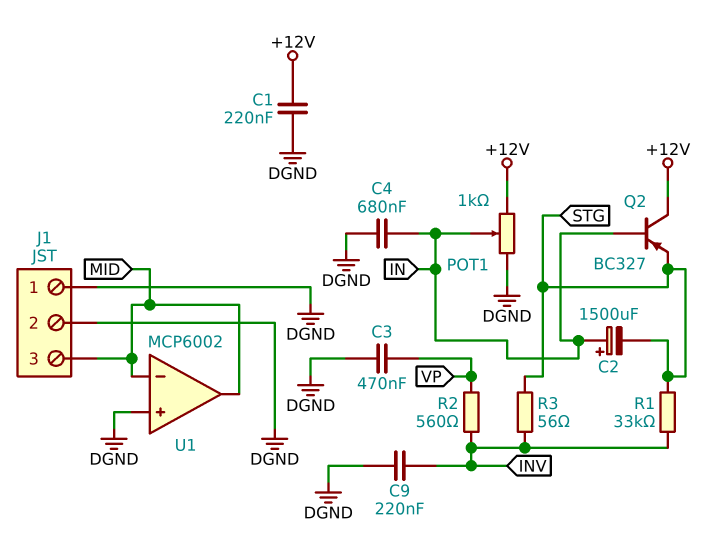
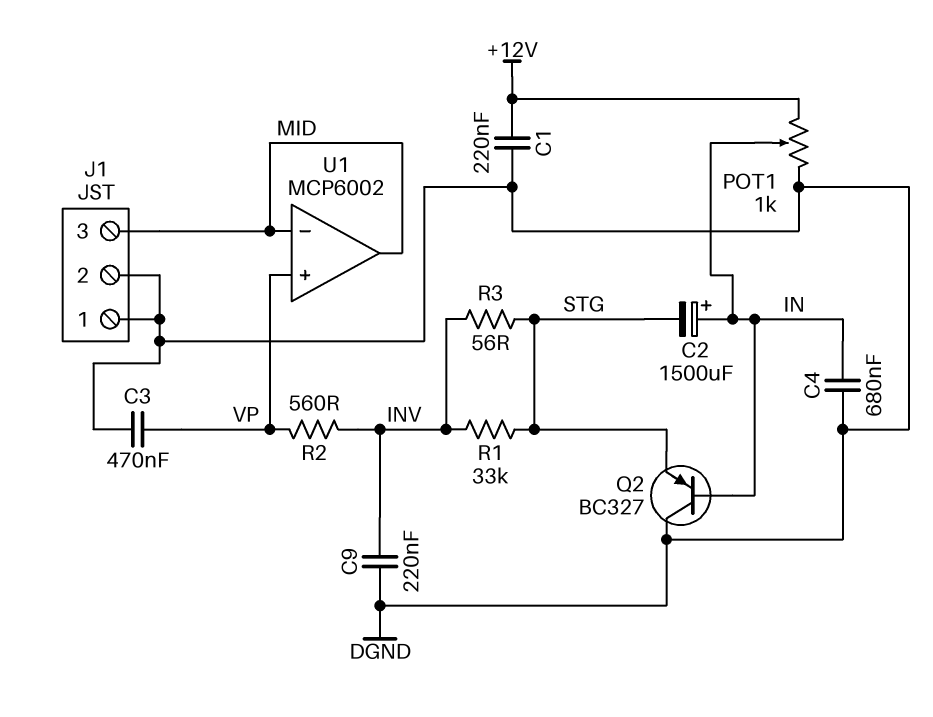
Q2: PNP BC327 (B IN, C +12V, E STG) -> PNP BC327 (B IN, C DGND, E STG)
U1 pin in+: DGND -> VP

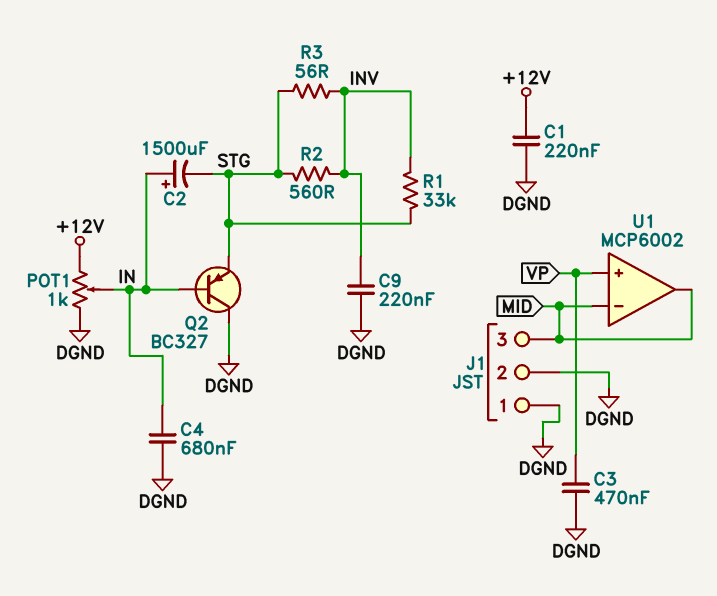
R2: 560 (INV, VP) -> 560 (INV, STG)

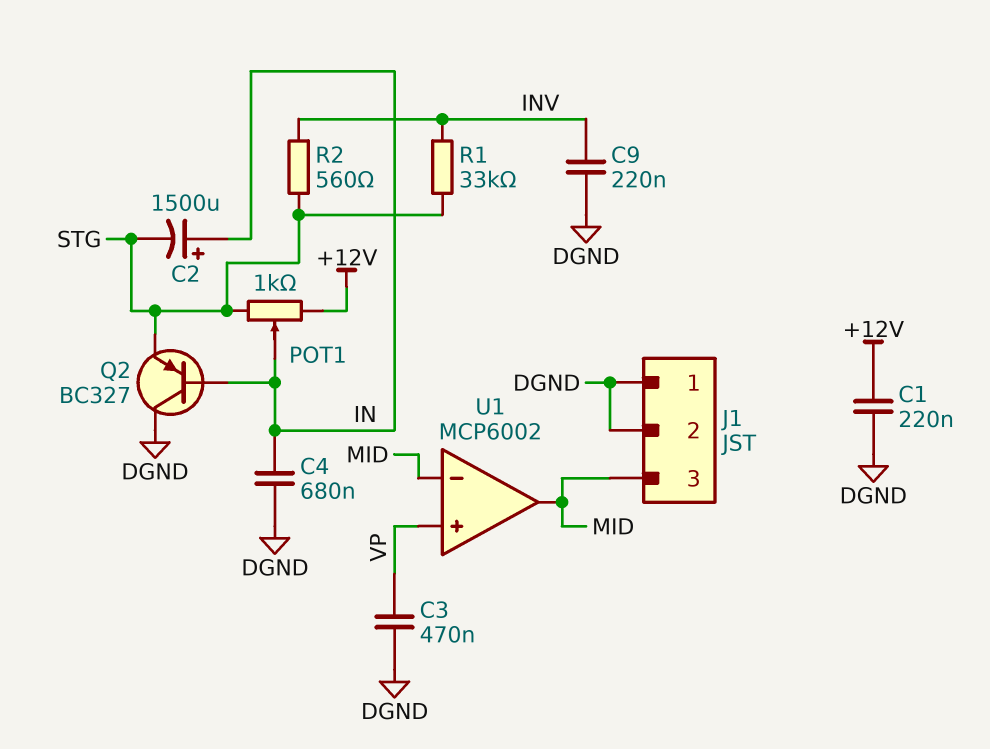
POT1: 1k (+12V, DGND, wiper IN) -> 1k (+12V, STG, wiper IN)
R3: 56 (INV, STG) -> none

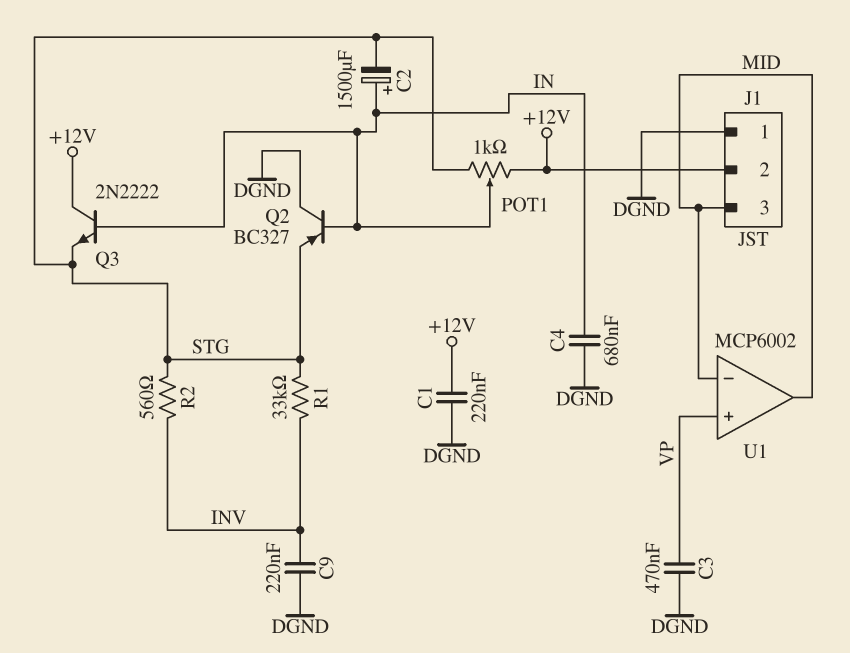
J1 pin 2: DGND -> +12V
Q3: none -> NPN 2N2222 (B IN, C +12V, E STG)

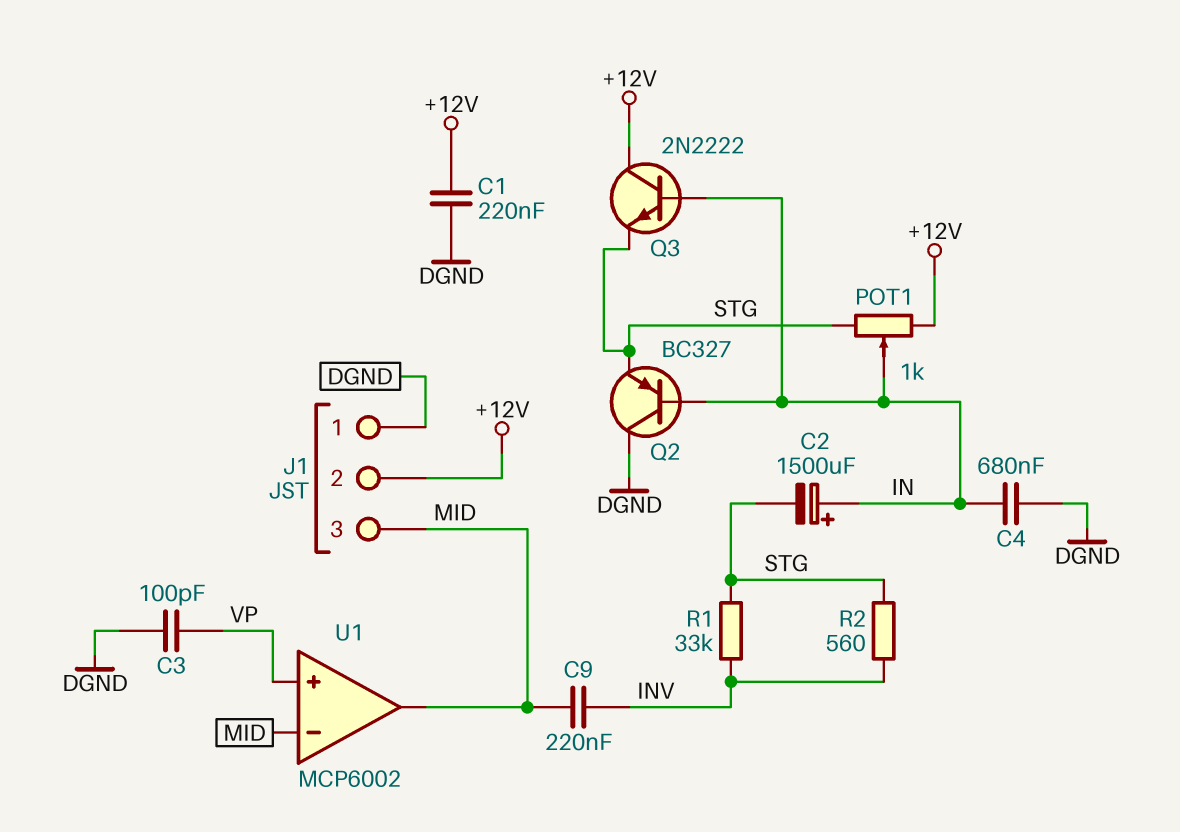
C3: 470nF (DGND, VP) -> 100pF (DGND, VP)
C9: 220nF (DGND, INV) -> 220nF (INV, MID)

